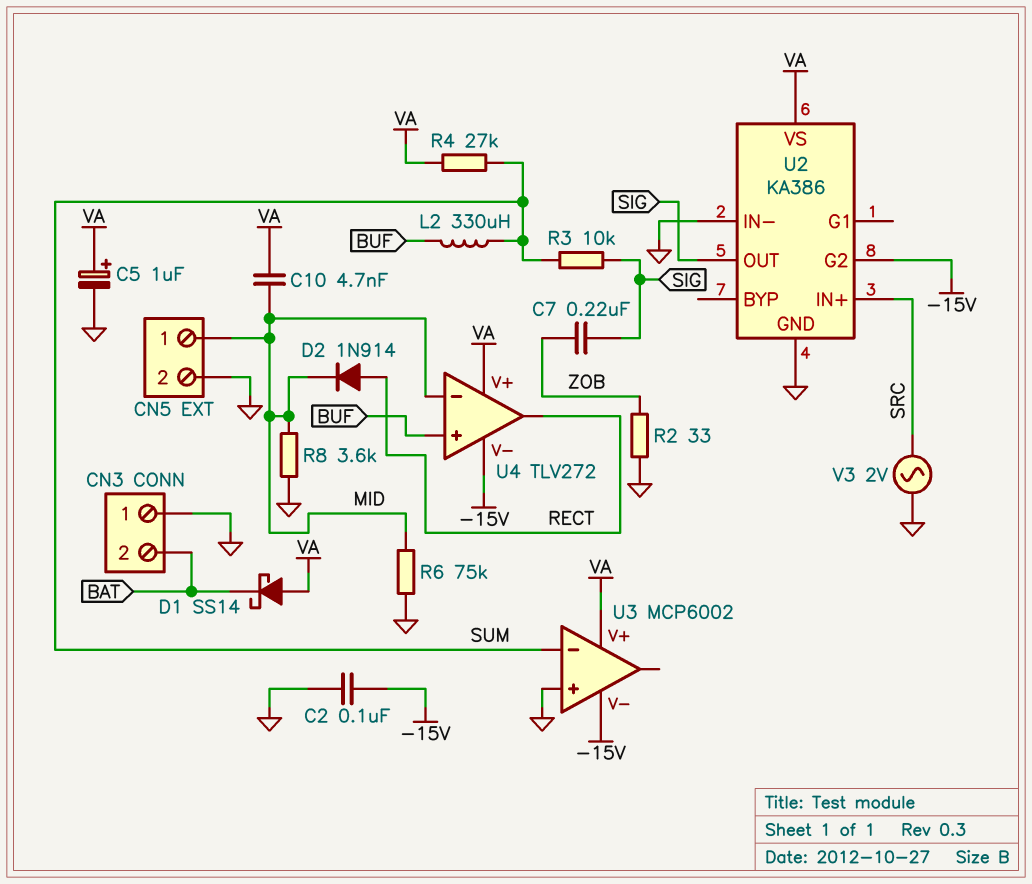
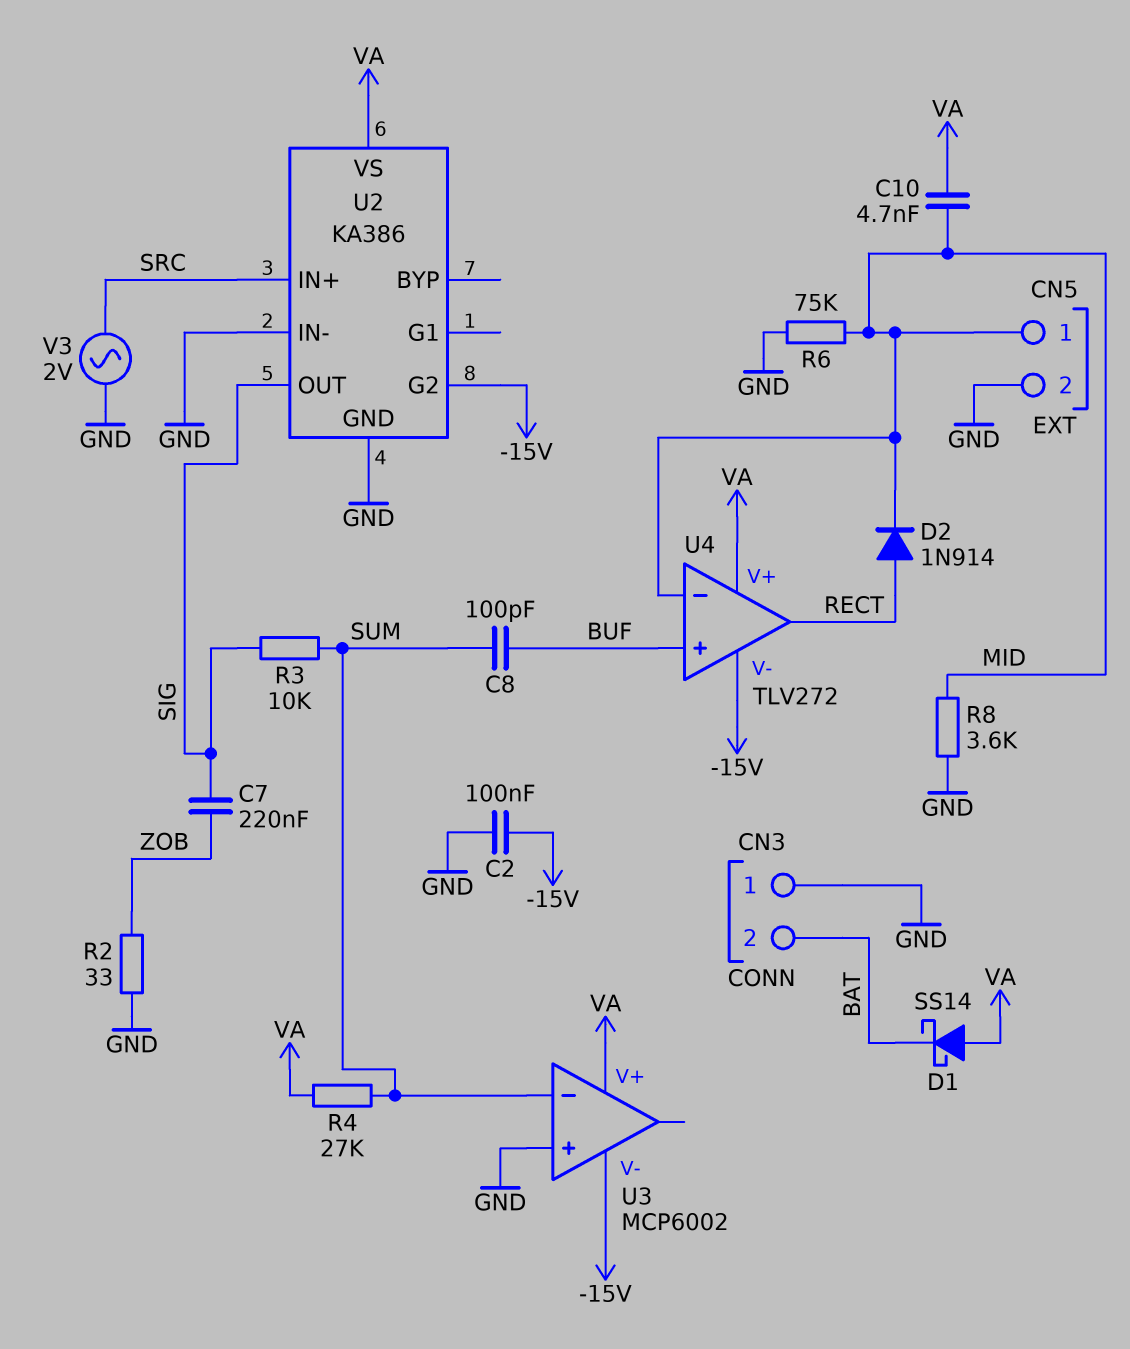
C5: 1uF (plus VA, minus GND) -> none
C8: none -> 100pF (BUF, SUM)
L2: 330uH (BUF, SUM) -> none

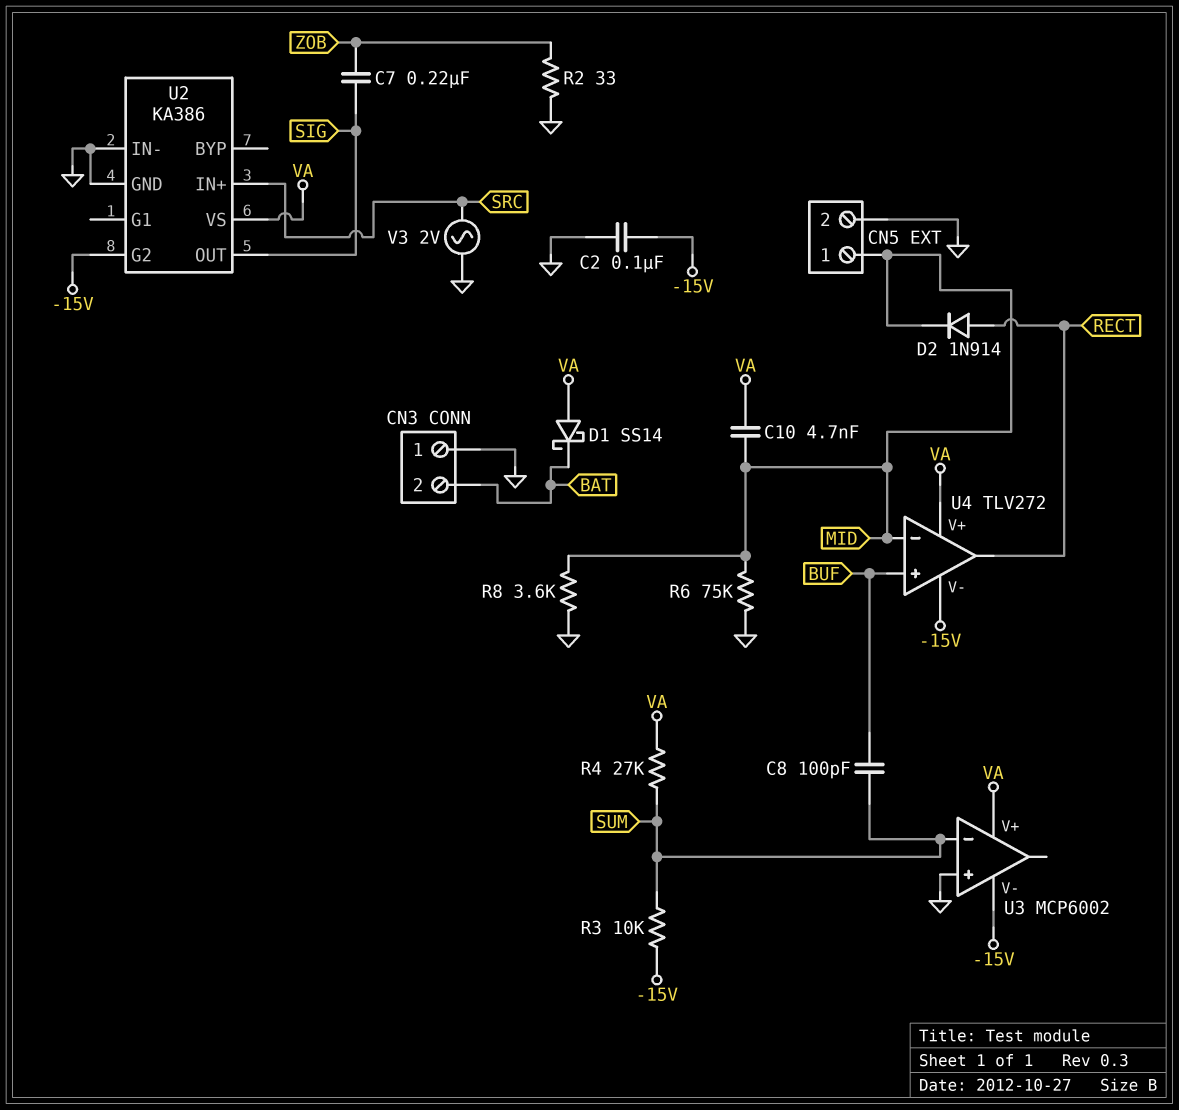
R3: 10k (SIG, SUM) -> 10k (-15V, SUM)

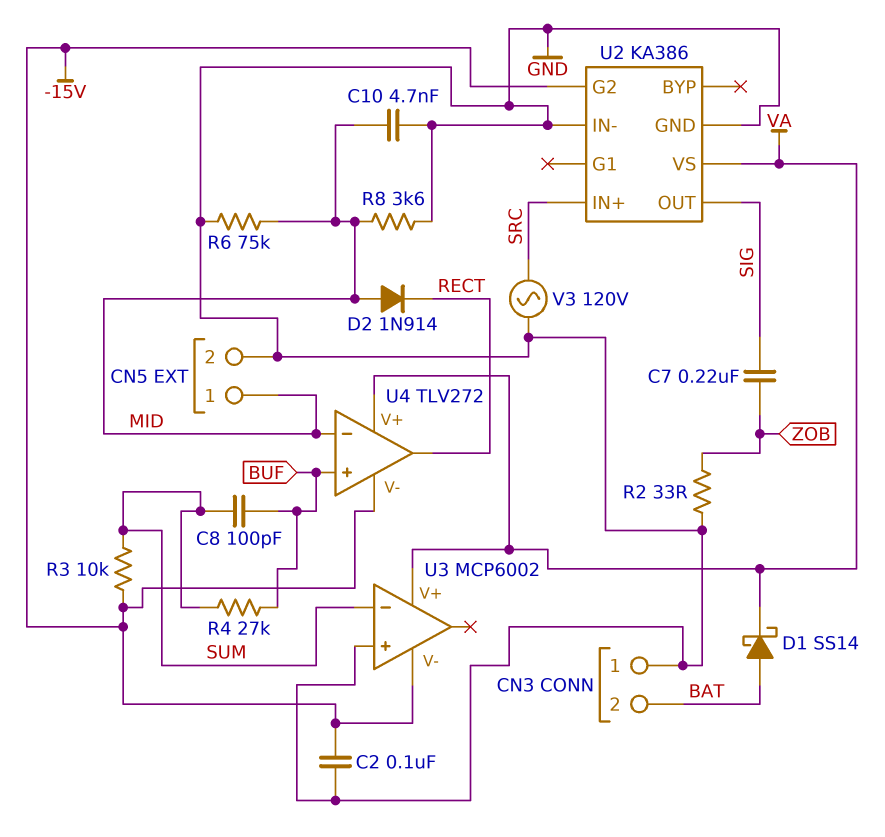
C10: 4.7nF (MID, VA) -> 4.7nF (GND, MID)
D1: schottky SS14 (A VA, K BAT) -> schottky SS14 (A BAT, K VA)
D2: diode 1N914 (A RECT, K MID) -> diode 1N914 (A MID, K RECT)
R4: 27k (SUM, VA) -> 27k (BUF, SUM)
V3: AC 2V (GND, SRC) -> AC 120V (GND, SRC)

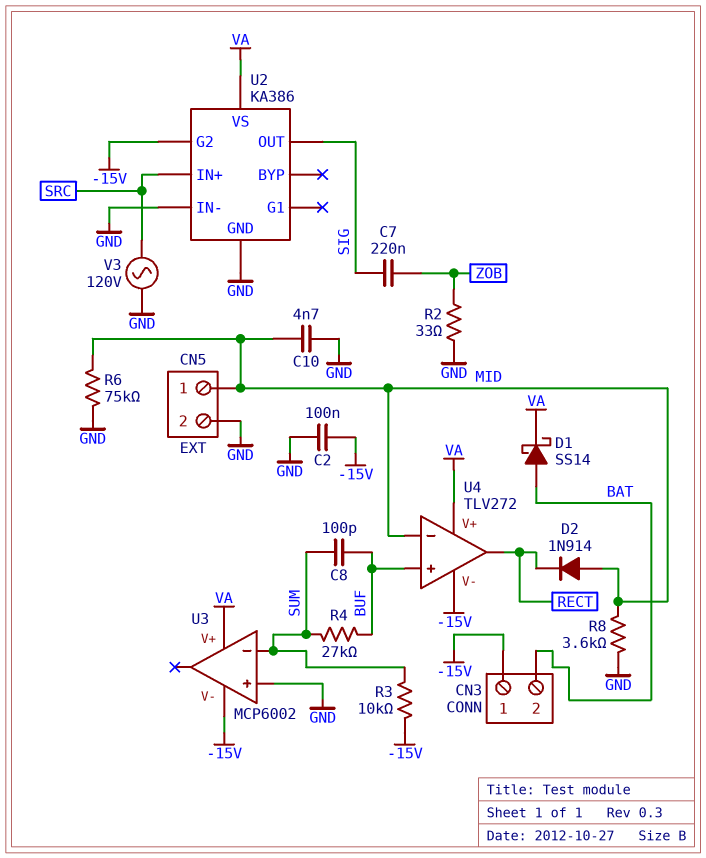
CN3 pin 1: GND -> -15V

